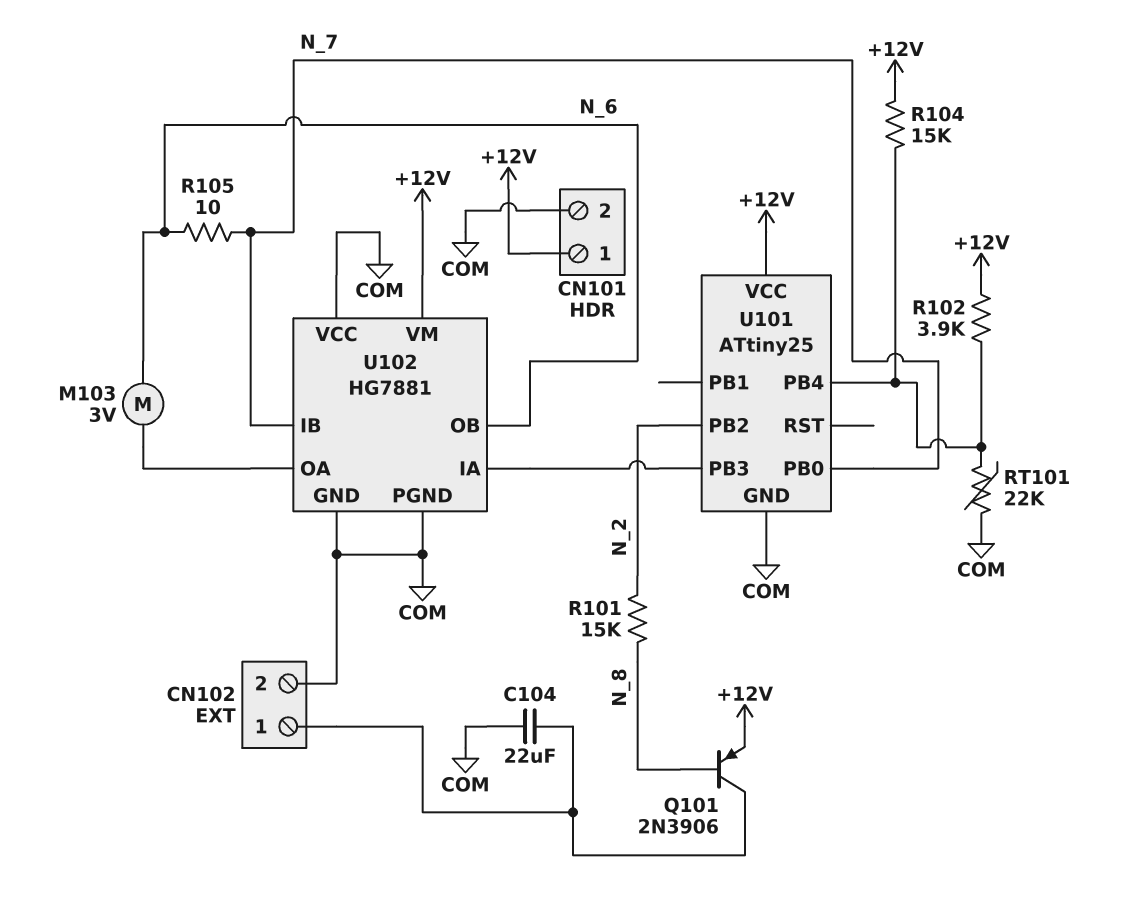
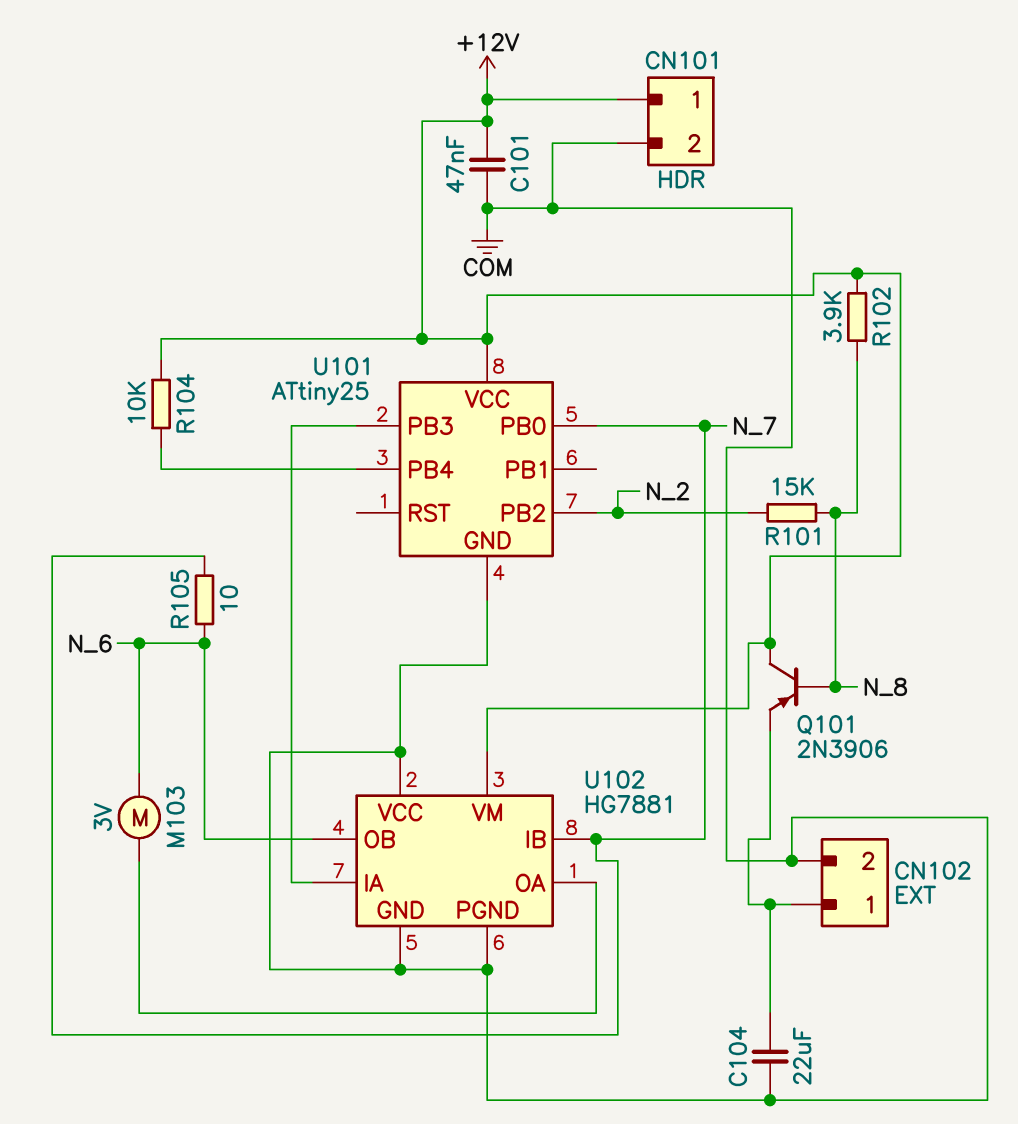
C101: none -> 47nF (+12V, COM)
Q101: PNP 2N3906 (B N_8, C CN102/1, E +12V) -> PNP 2N3906 (B N_8, C +12V, E CN102/1)
R102: 3.9k (+12V, U101/PB4) -> 3.9k (+12V, N_8)
R104: 15k (+12V, U101/PB4) -> 10k (+12V, U101/PB4)
RT101: 22k (COM, U101/PB4) -> none

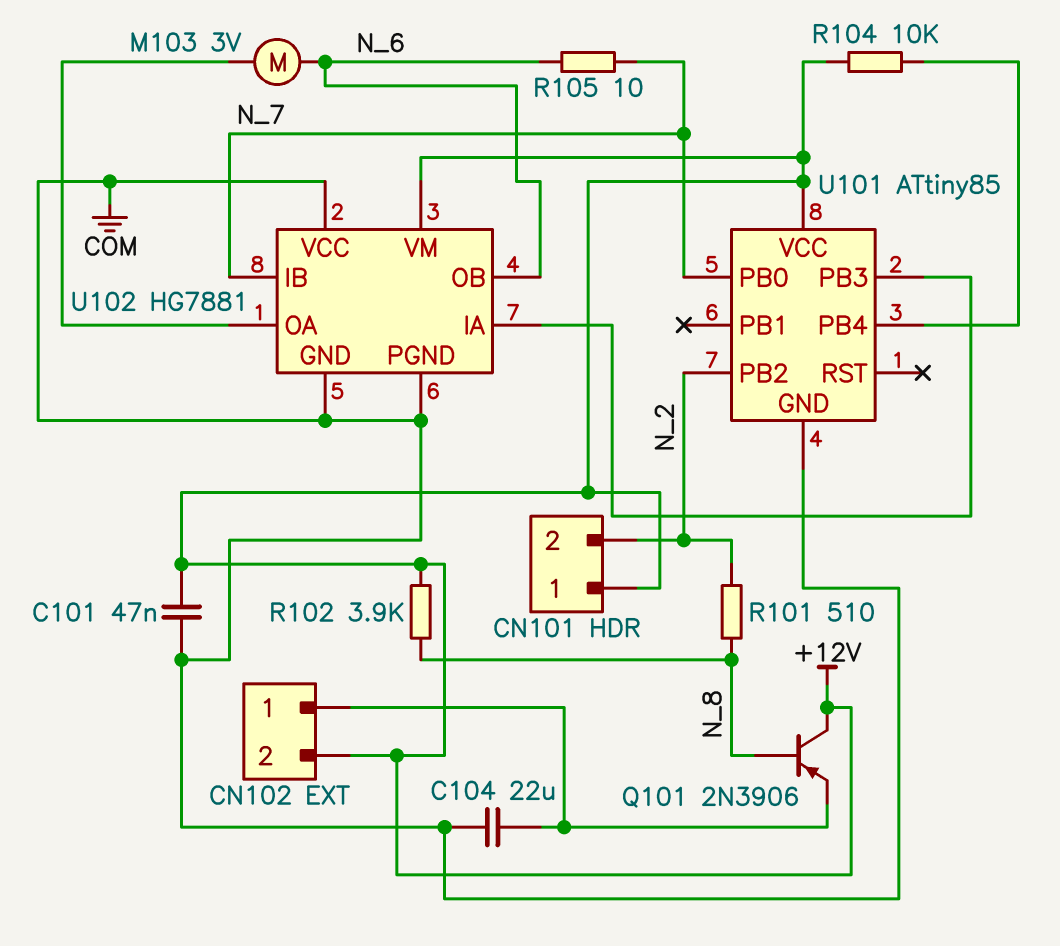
CN101 pin 2: COM -> N_2
CN102 pin 2: COM -> +12V
R101: 15k (N_2, N_8) -> 510 (N_2, N_8)
U101: ATtiny25 -> ATtiny85

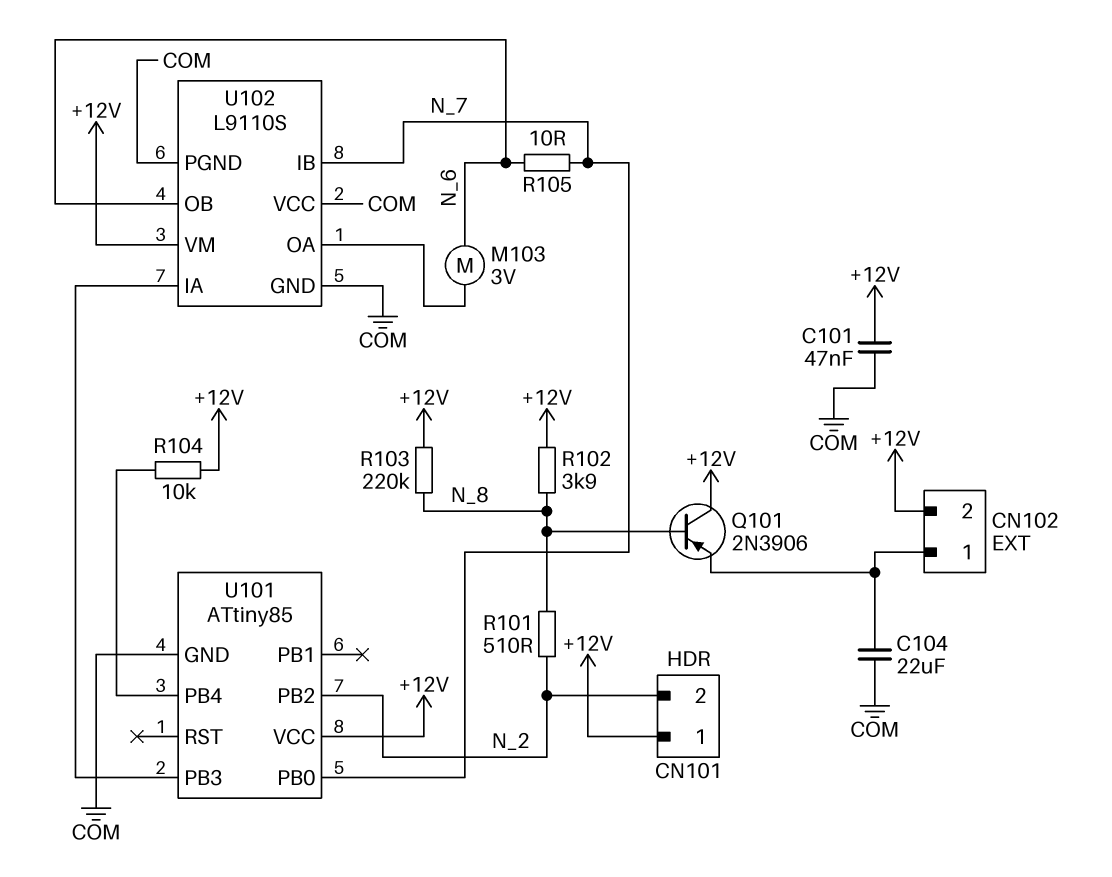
R103: none -> 220k (+12V, N_8)
U102: HG7881 -> L9110S

